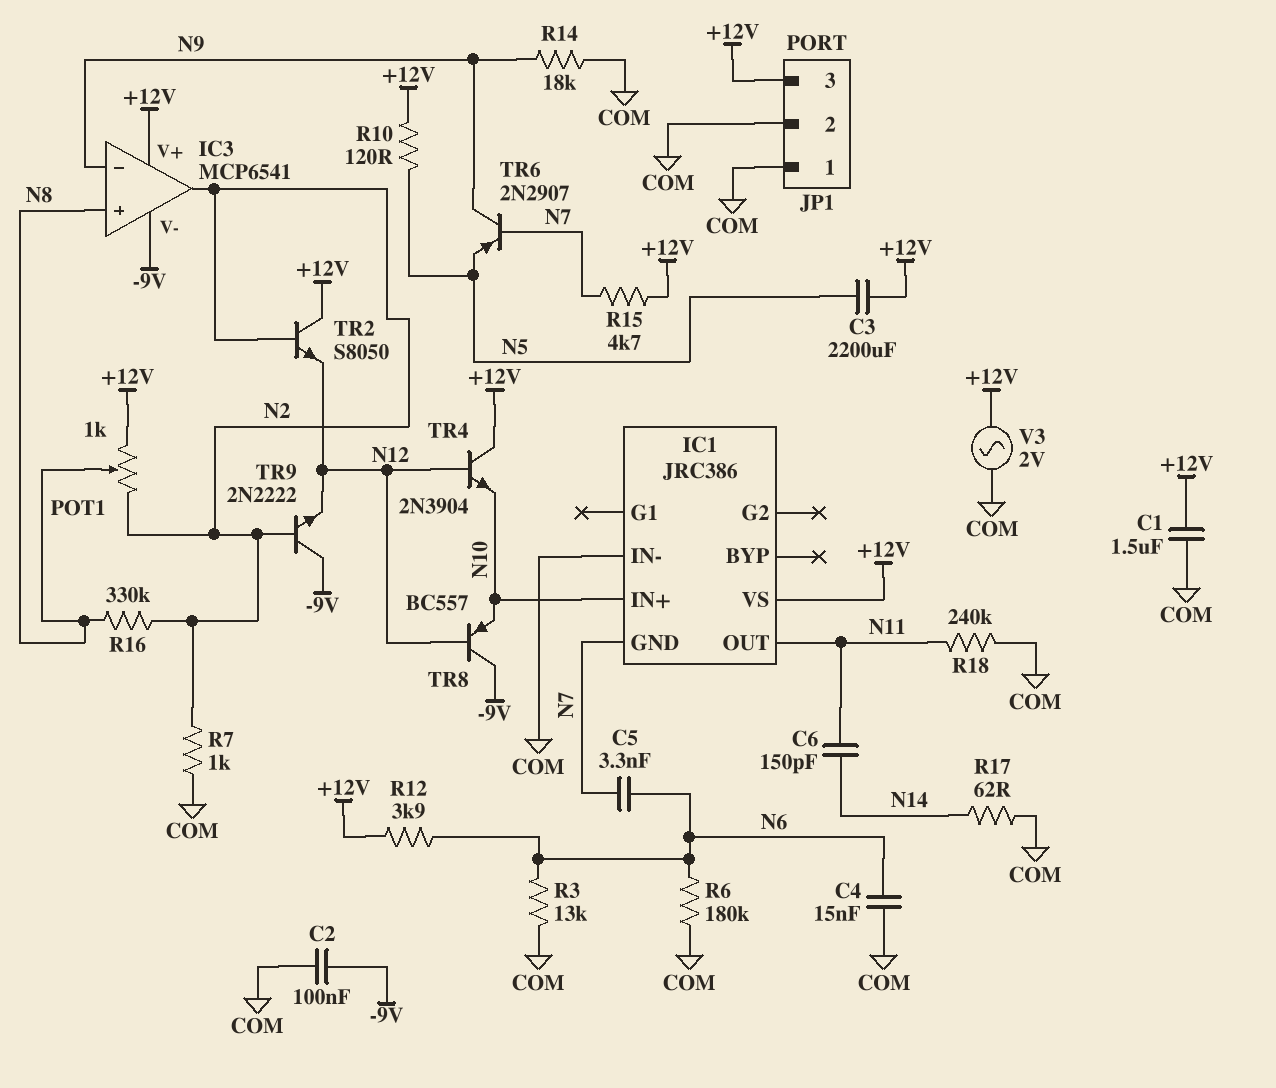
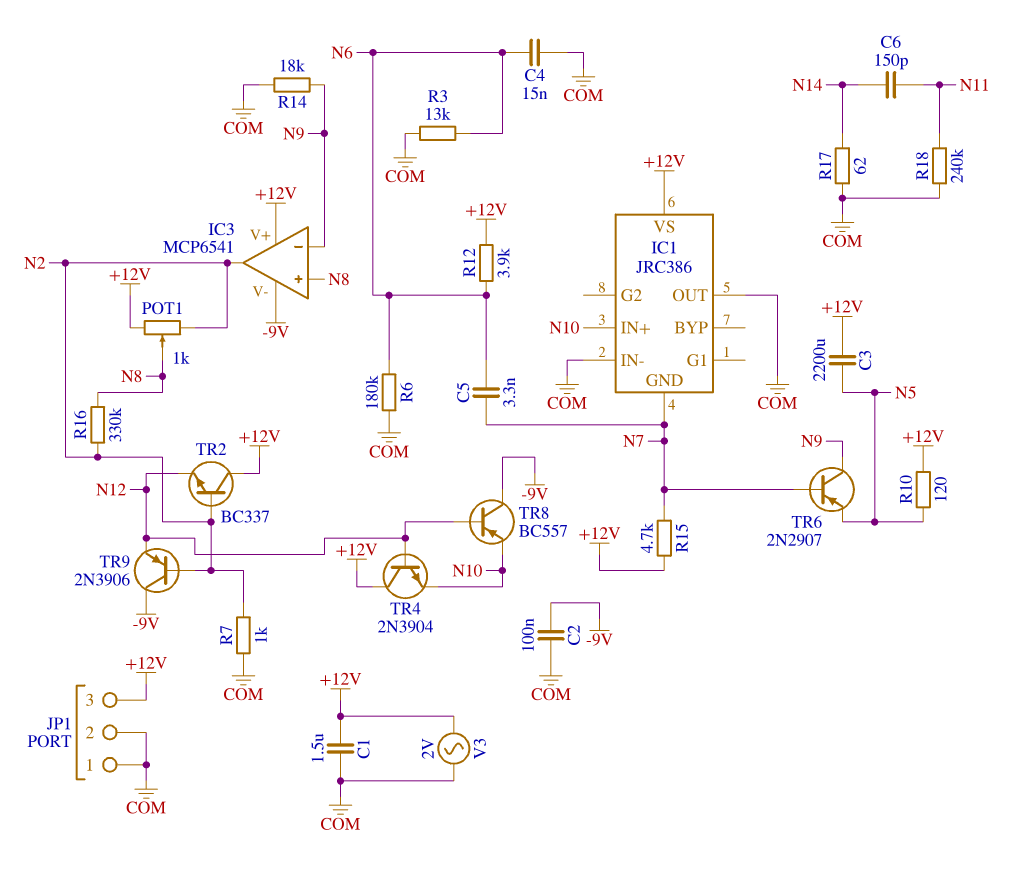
IC1 pin OUT: N11 -> COM
TR2: NPN S8050 (B N2, C +12V, E N12) -> NPN BC337 (B N2, C +12V, E N12)
TR9: NPN 2N2222 (B N2, C -9V, E N12) -> PNP 2N3906 (B N2, C -9V, E N12)

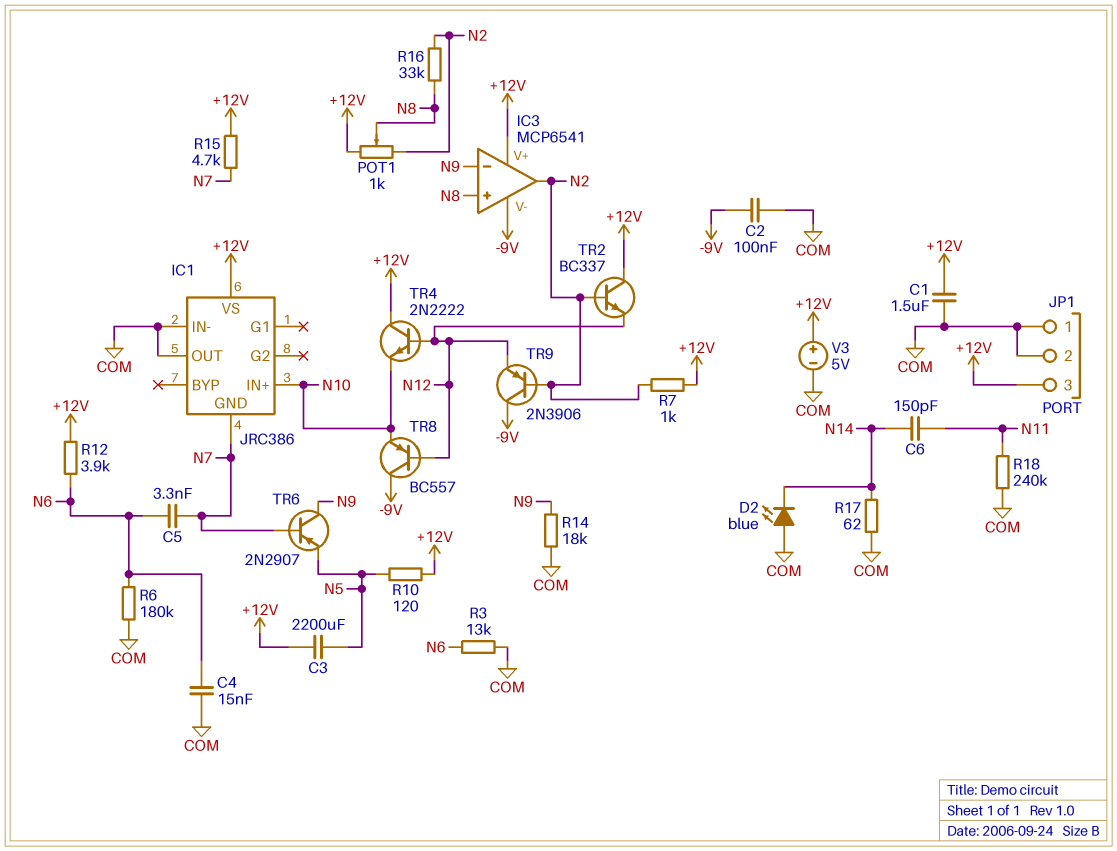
D2: none -> LED blue (A COM, K N14)
R7: 1k (COM, N2) -> 1k (+12V, N2)
R16: 330k (N2, N8) -> 33k (N2, N8)
TR4: NPN 2N3904 (B N12, C +12V, E N10) -> NPN 2N2222 (B N12, C +12V, E N10)
V3: AC 2V (+12V, COM) -> 5V (plus +12V, minus COM)

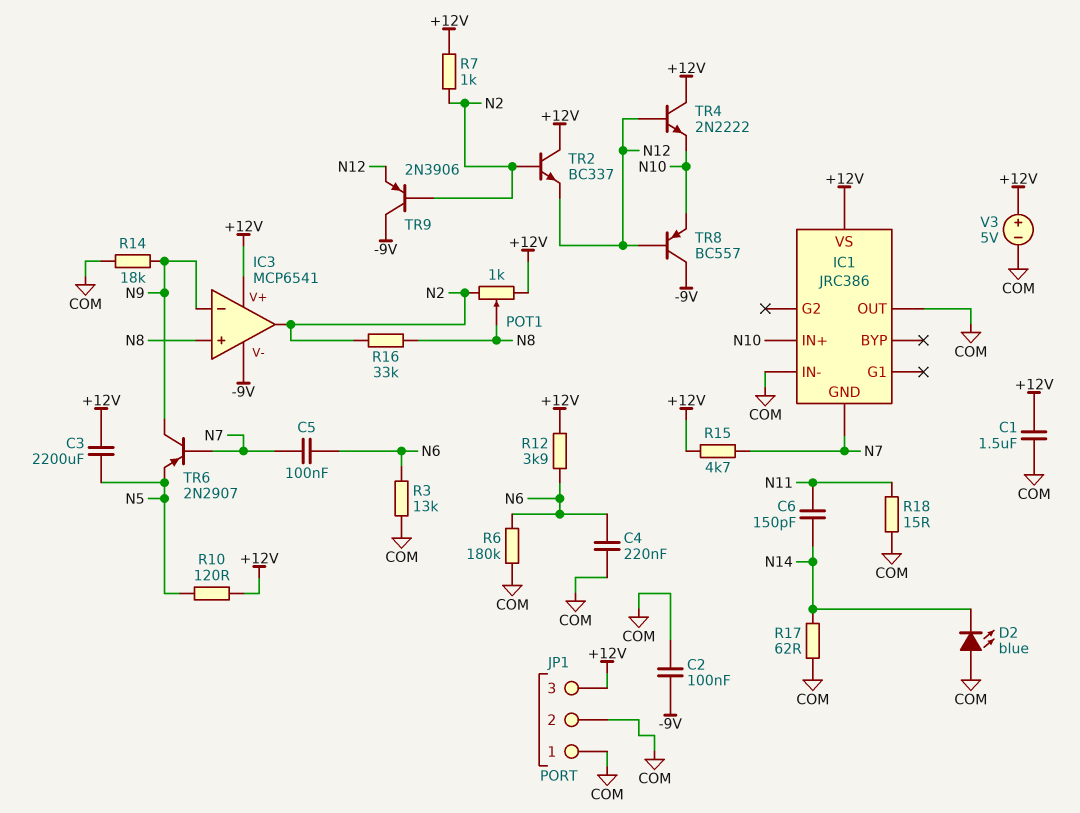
C4: 15nF (COM, N6) -> 220nF (COM, N6)
C5: 3.3nF (N6, N7) -> 100nF (N6, N7)
R18: 240k (COM, N11) -> 15 (COM, N11)

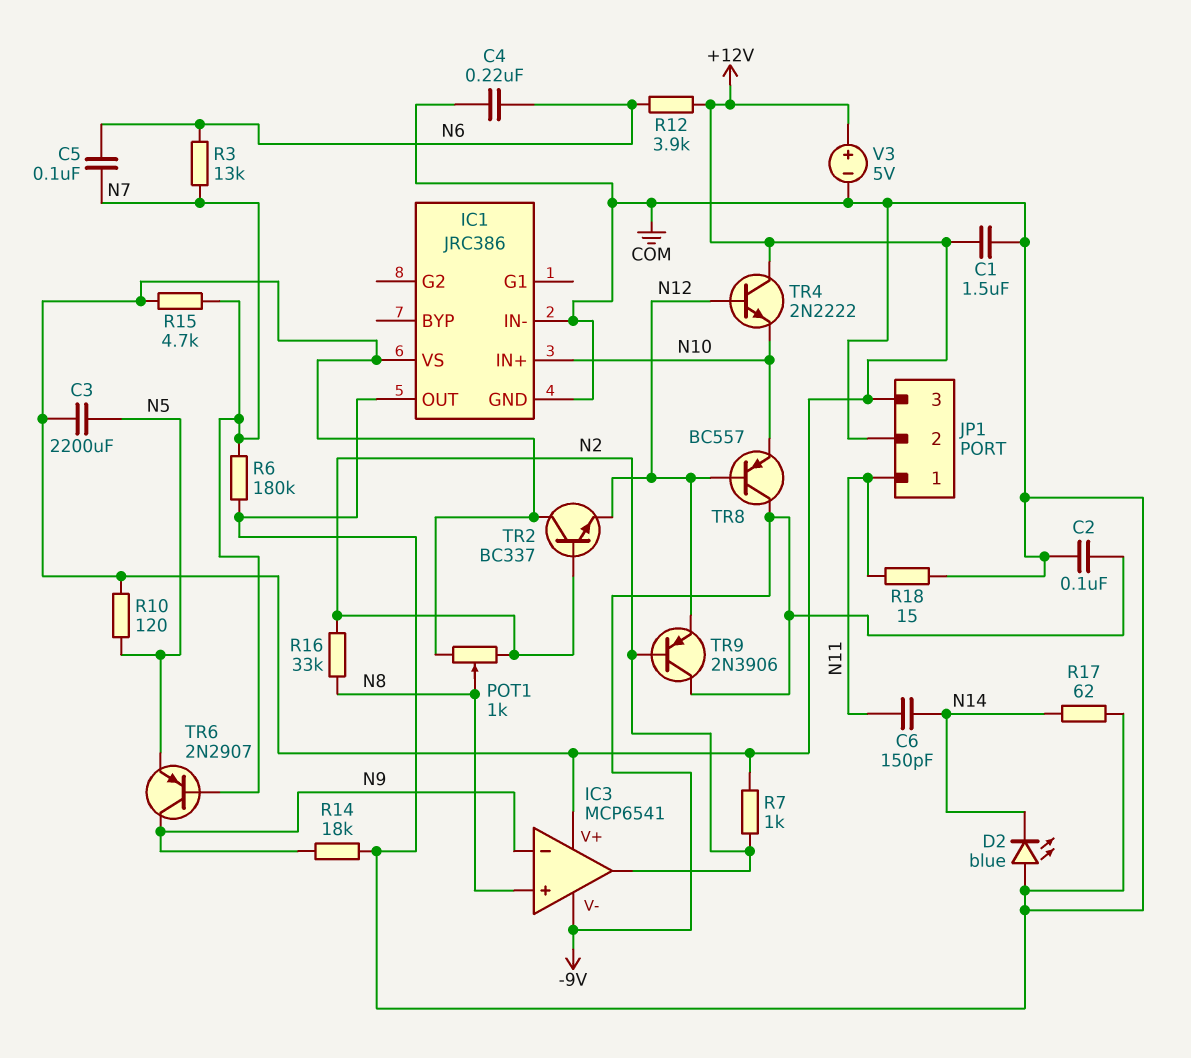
IC1 pin GND: N7 -> COM
JP1 pin 1: COM -> N11
R3: 13k (COM, N6) -> 13k (N6, N7)
R6: 180k (COM, N6) -> 180k (COM, N7)

